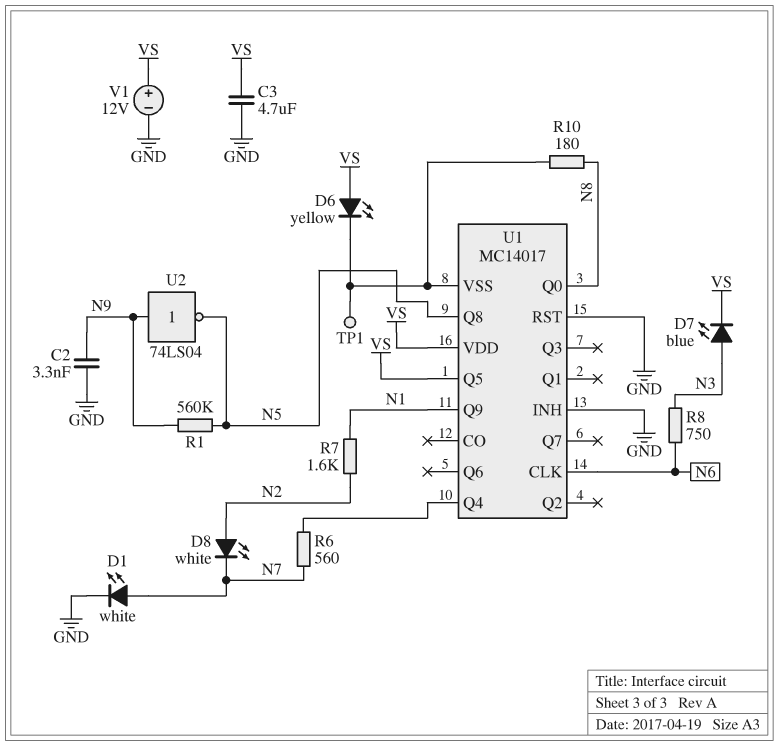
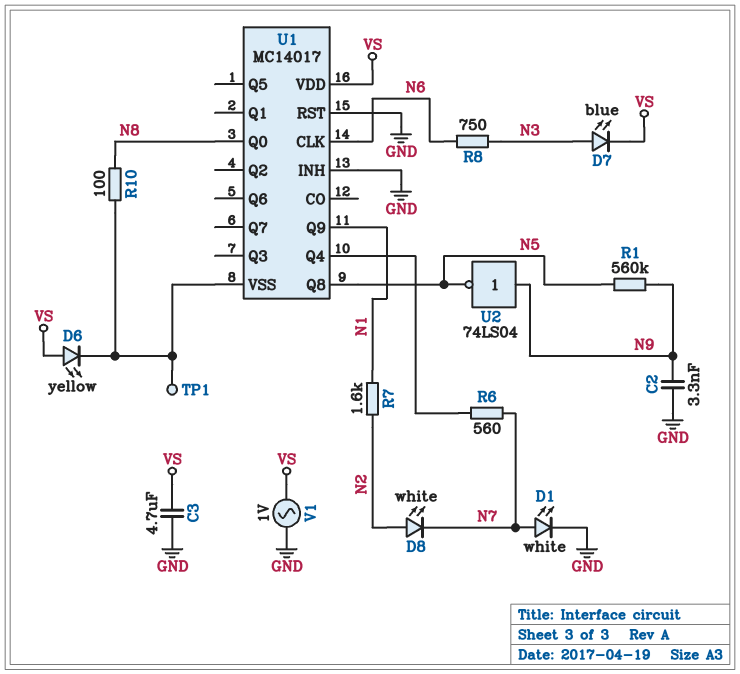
R10: 180 (N8, U1/VSS) -> 100 (N8, U1/VSS)
U1 pin Q5: VS -> none
V1: 12V (plus VS, minus GND) -> AC 1V (GND, VS)

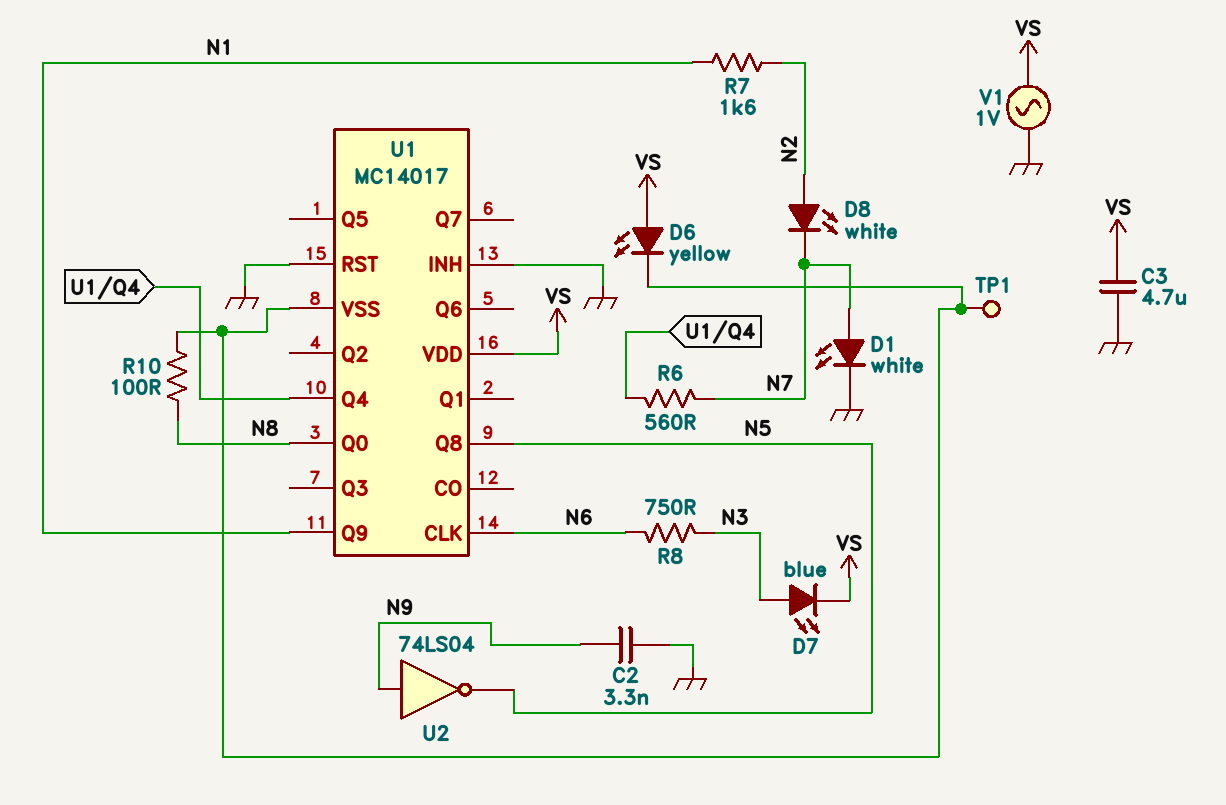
R1: 560k (N5, N9) -> none

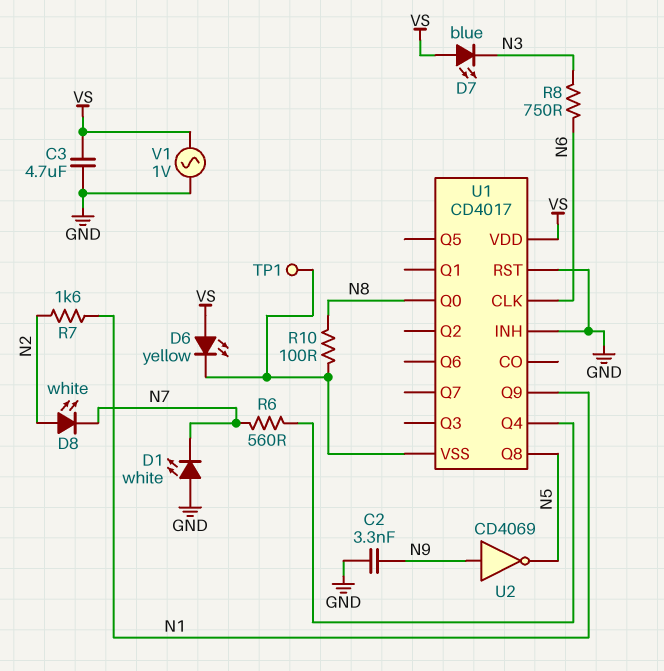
D1: LED white (A N7, K GND) -> LED white (A GND, K N7)
D7: LED blue (A N3, K VS) -> LED blue (A VS, K N3)
U1: MC14017 -> CD4017
U2: NOT 74LS04 (in N9, out N5) -> NOT CD4069 (in N9, out N5)

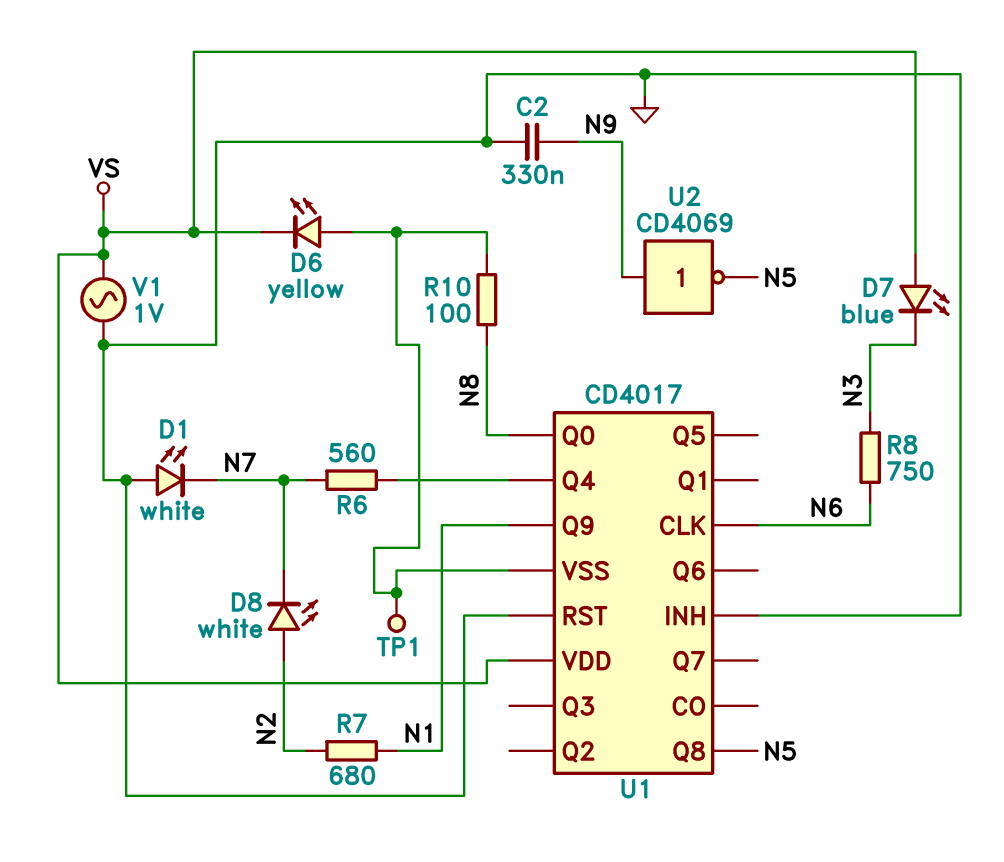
C2: 3.3nF (GND, N9) -> 330nF (GND, N9)
C3: 4.7uF (GND, VS) -> none
D6: LED yellow (A VS, K U1/VSS) -> LED yellow (A U1/VSS, K VS)
R7: 1.6k (N1, N2) -> 680 (N1, N2)

